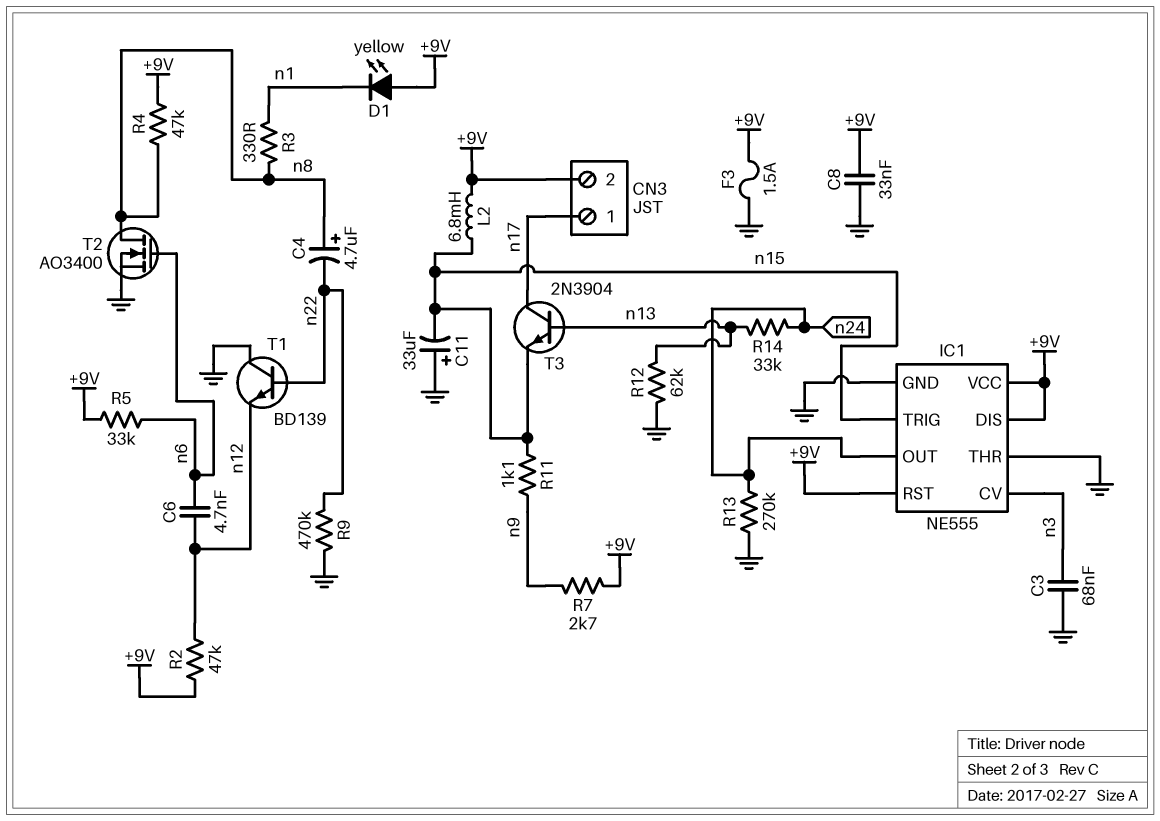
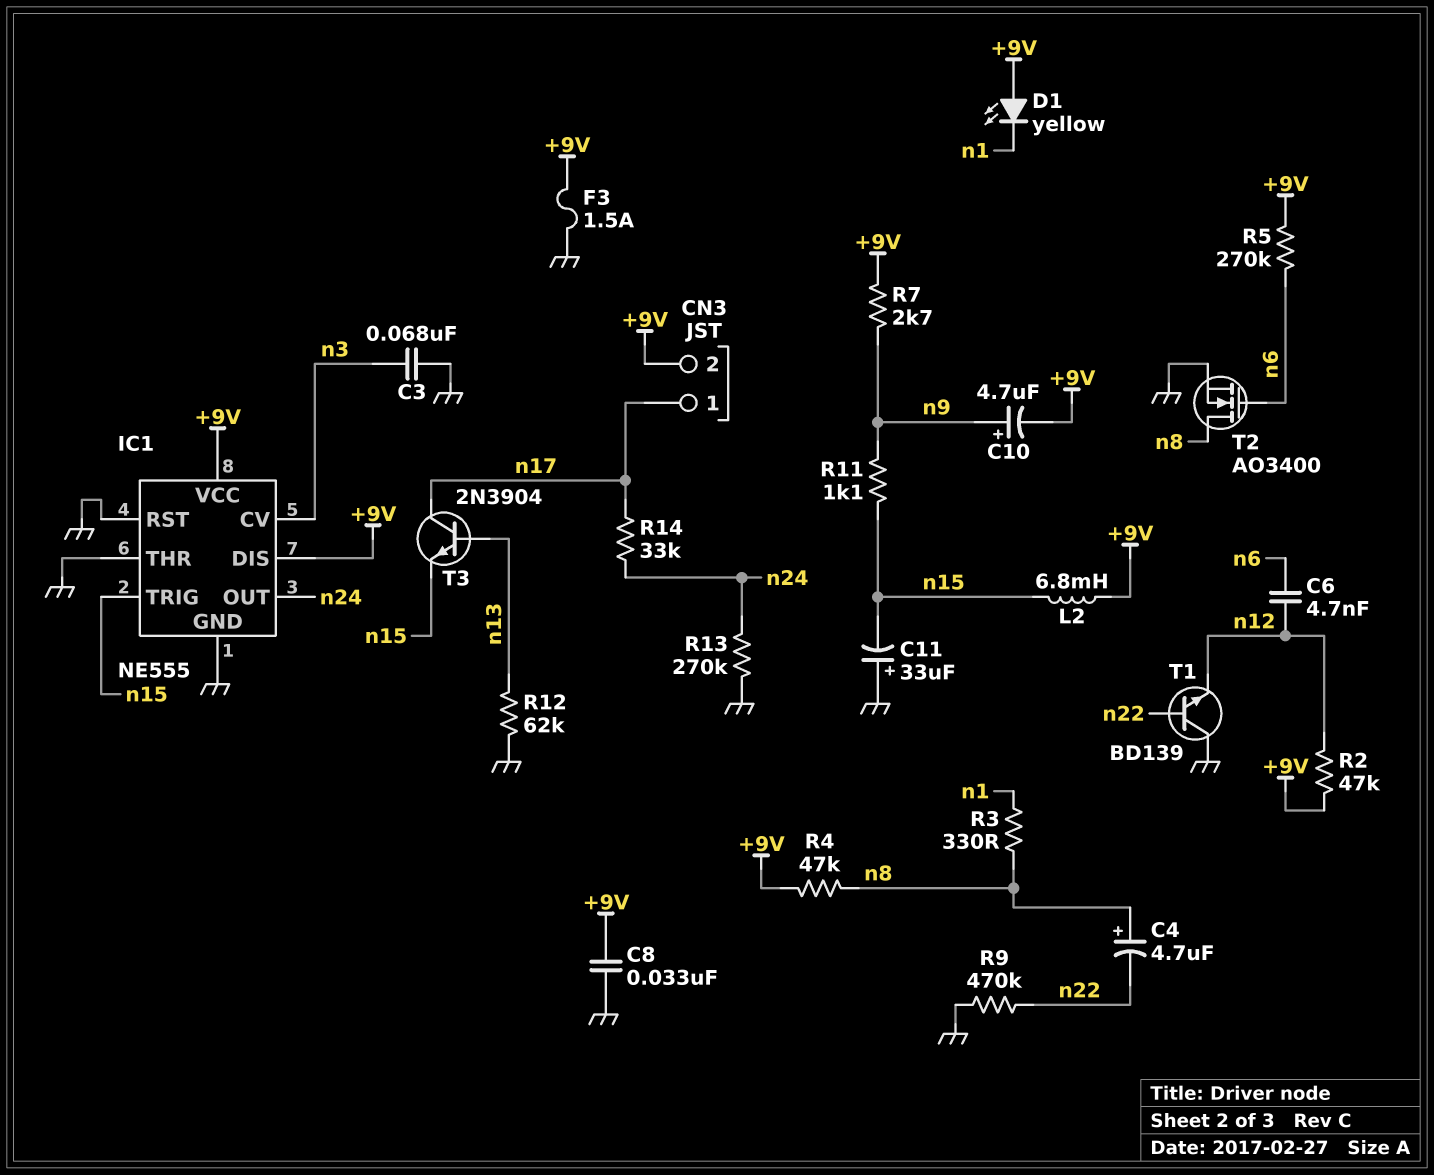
C10: none -> 4.7uF (plus n9, minus +9V)
IC1 pin RST: +9V -> GND
R5: 33k (+9V, n6) -> 270k (+9V, n6)
R14: 33k (n13, n24) -> 33k (n17, n24)

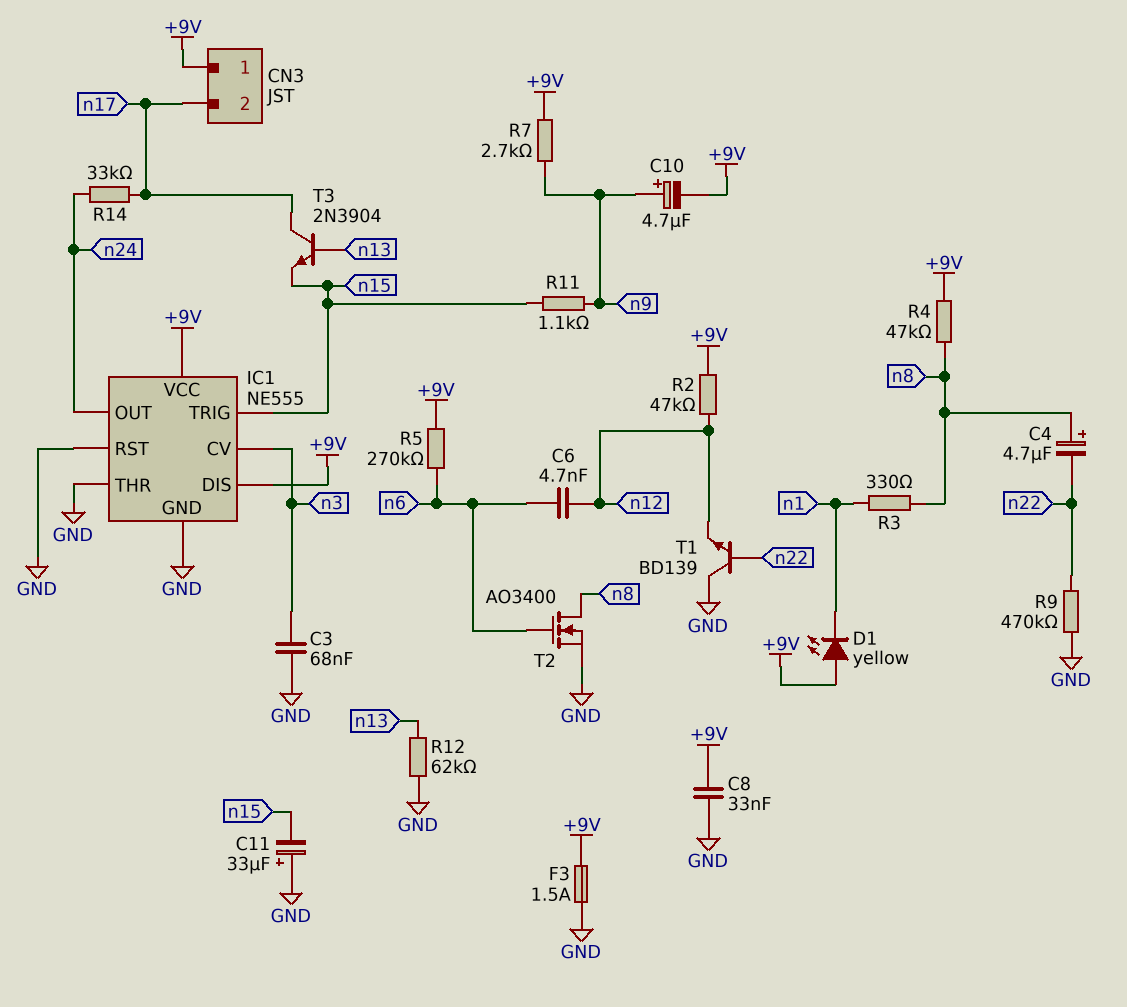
CN3 pin 1: n17 -> +9V
CN3 pin 2: +9V -> n17
L2: 6.8mH (+9V, n15) -> none
R13: 270k (GND, n24) -> none

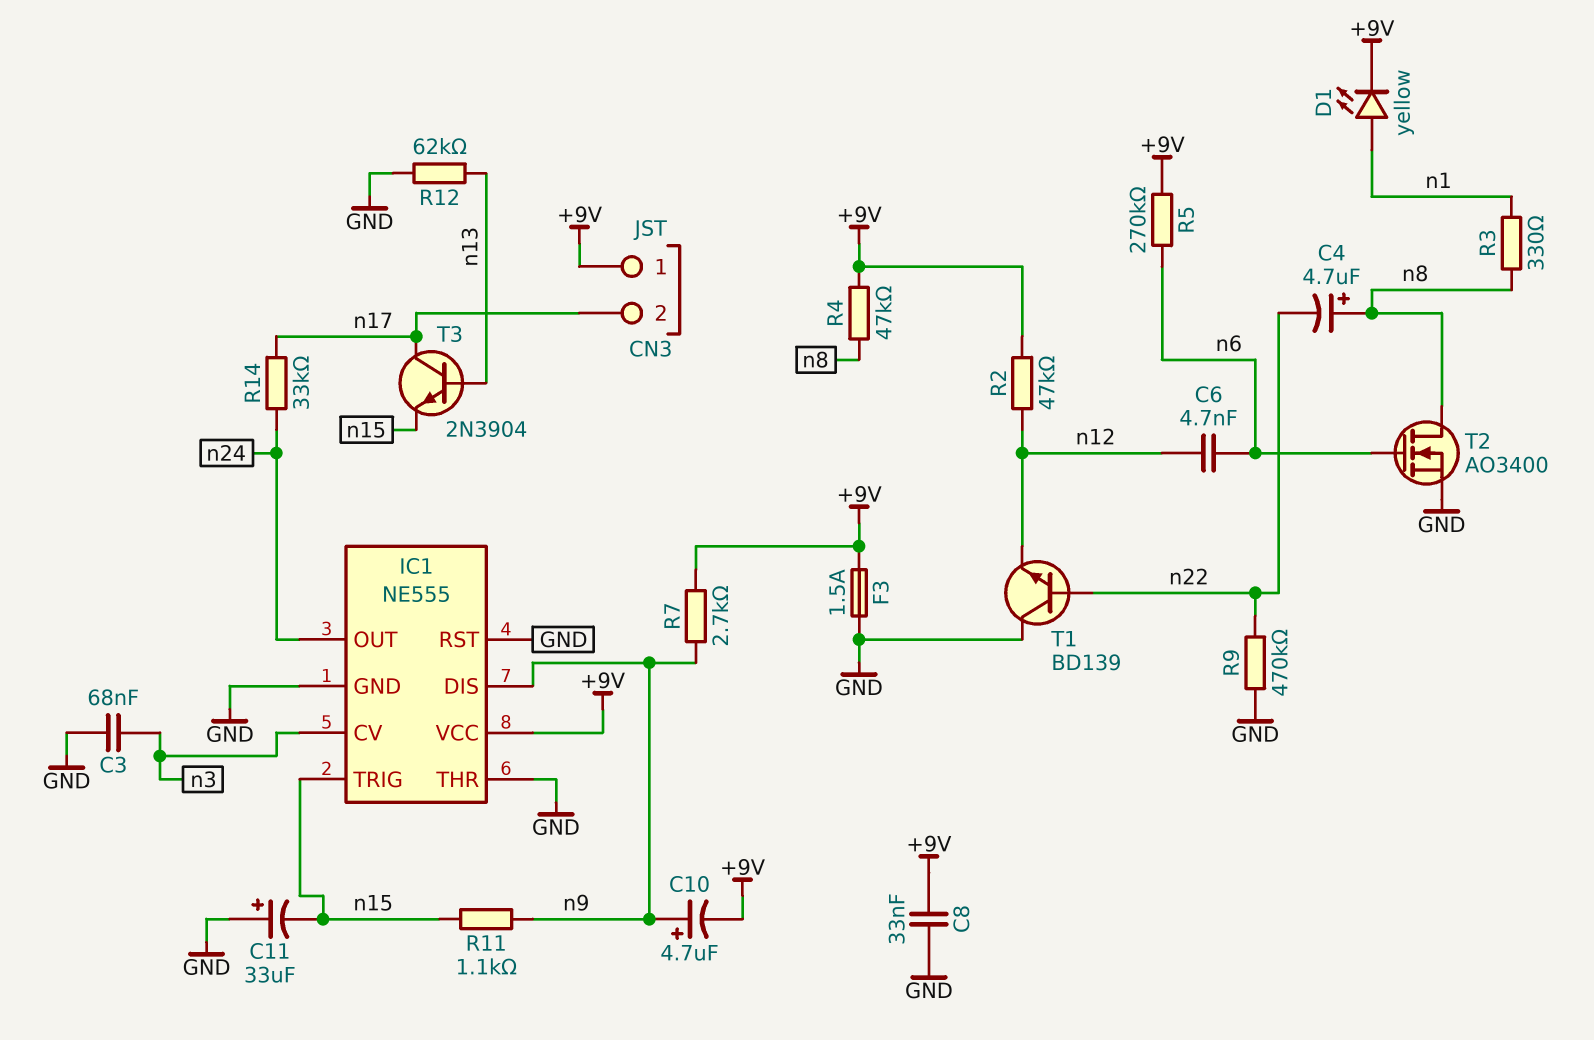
D1: LED yellow (A +9V, K n1) -> LED yellow (A n1, K +9V)
IC1 pin DIS: +9V -> n9

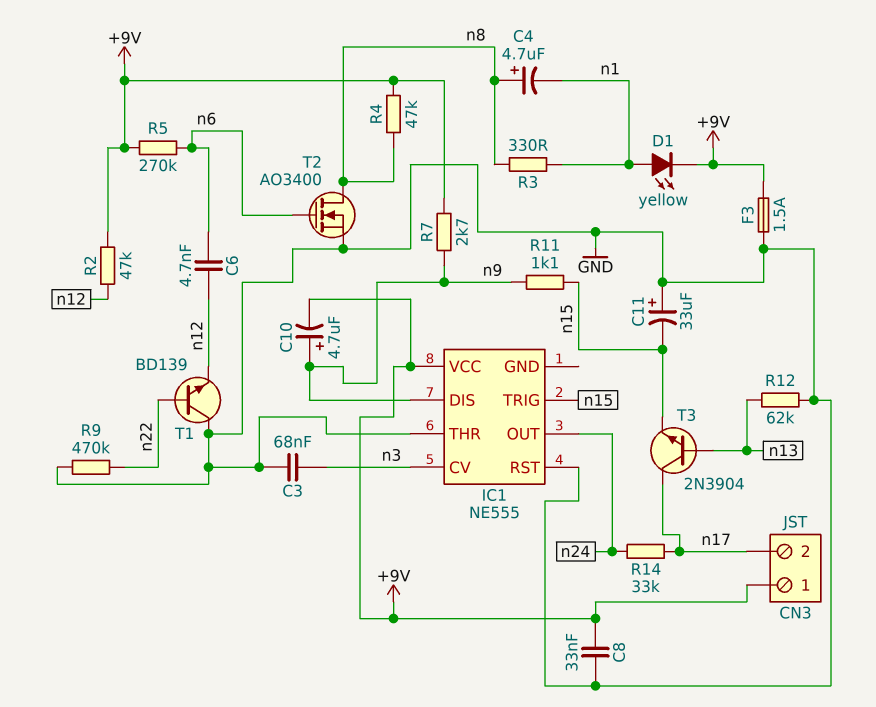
C4: 4.7uF (plus n8, minus n22) -> 4.7uF (plus n8, minus n1)
IC1 pin GND: GND -> none

